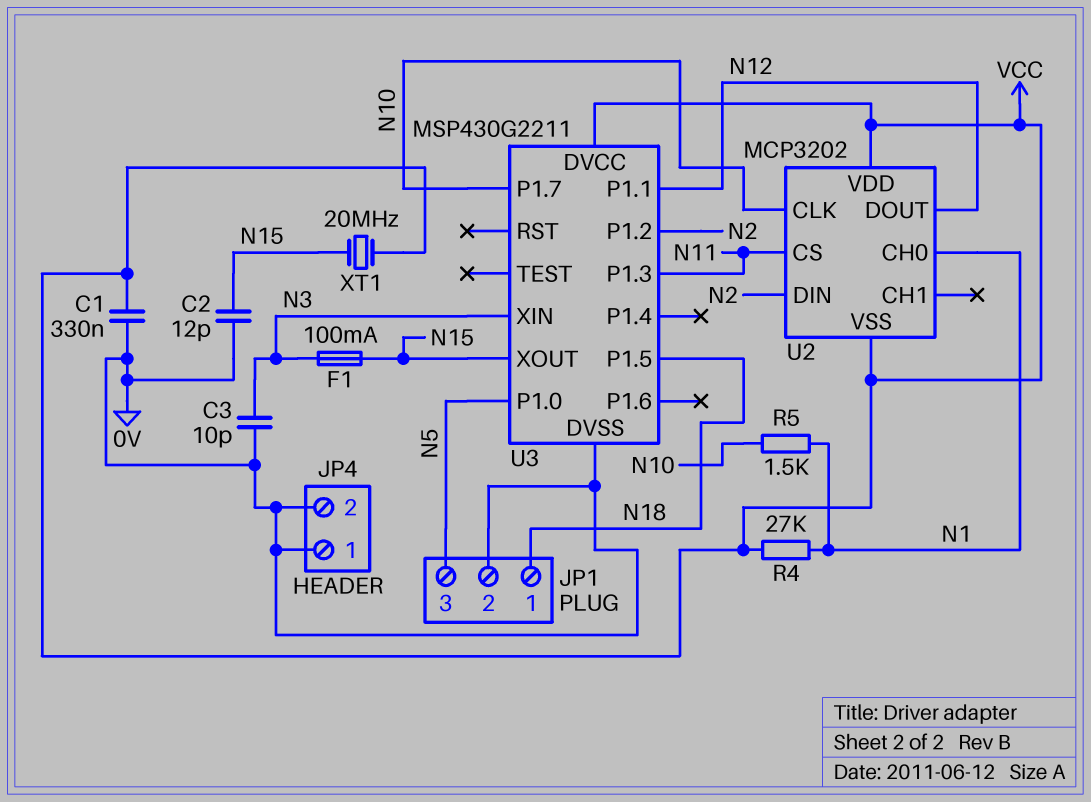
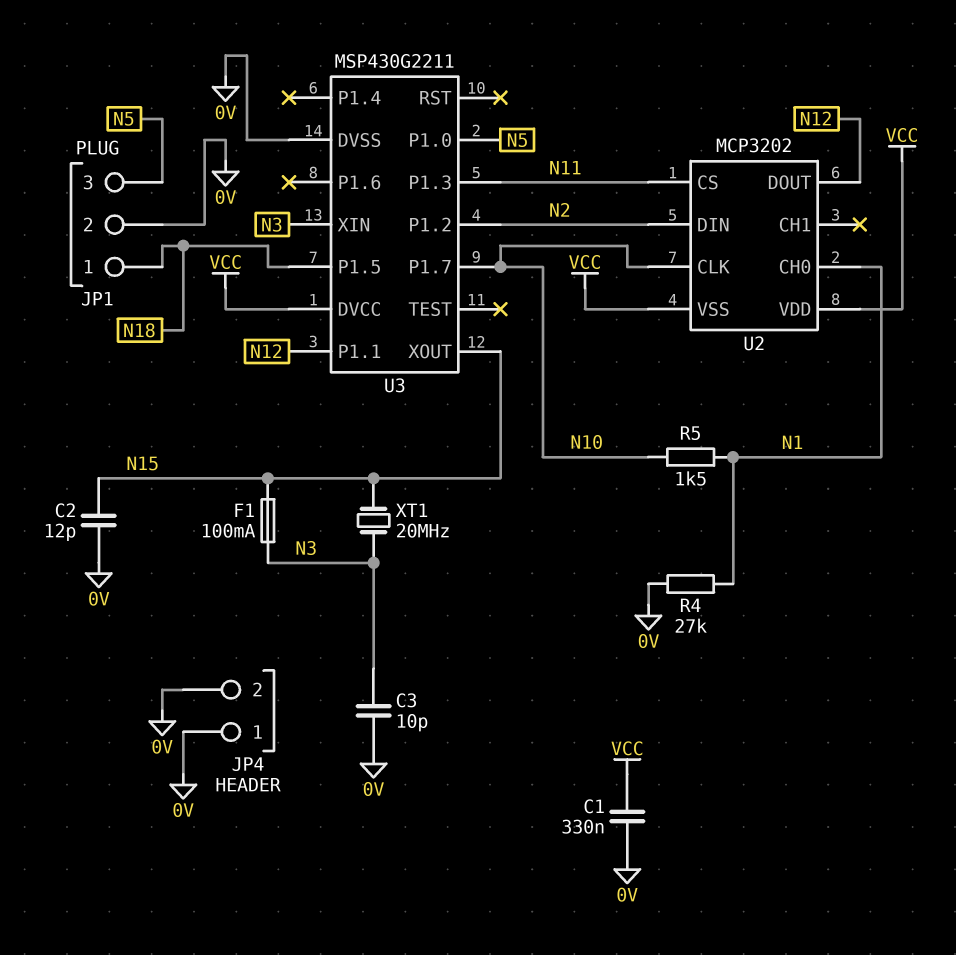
R4: 27k (N1, VCC) -> 27k (0V, N1)
XT1: 20MHz (N15, VCC) -> 20MHz (N3, N15)

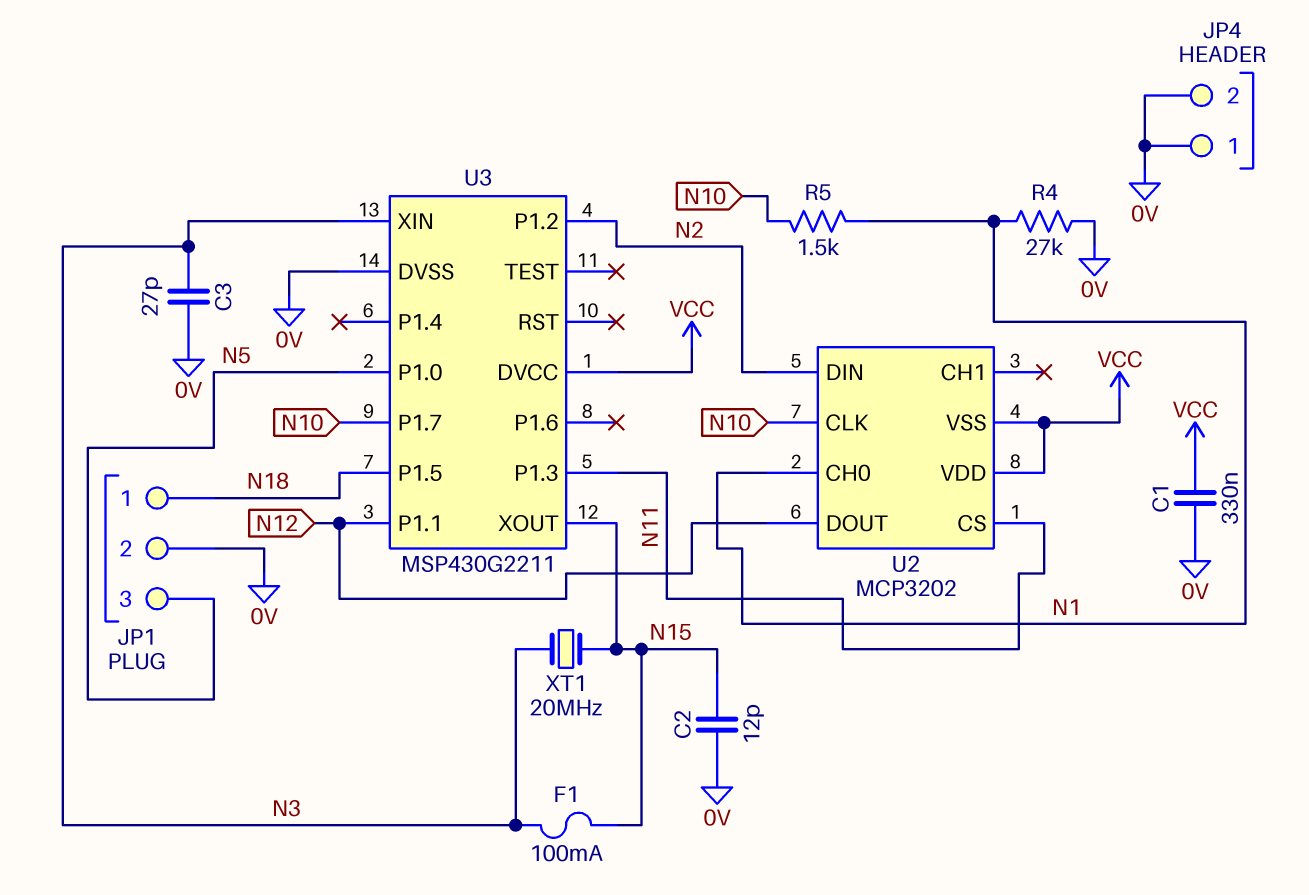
C3: 10pF (0V, N3) -> 27pF (0V, N3)

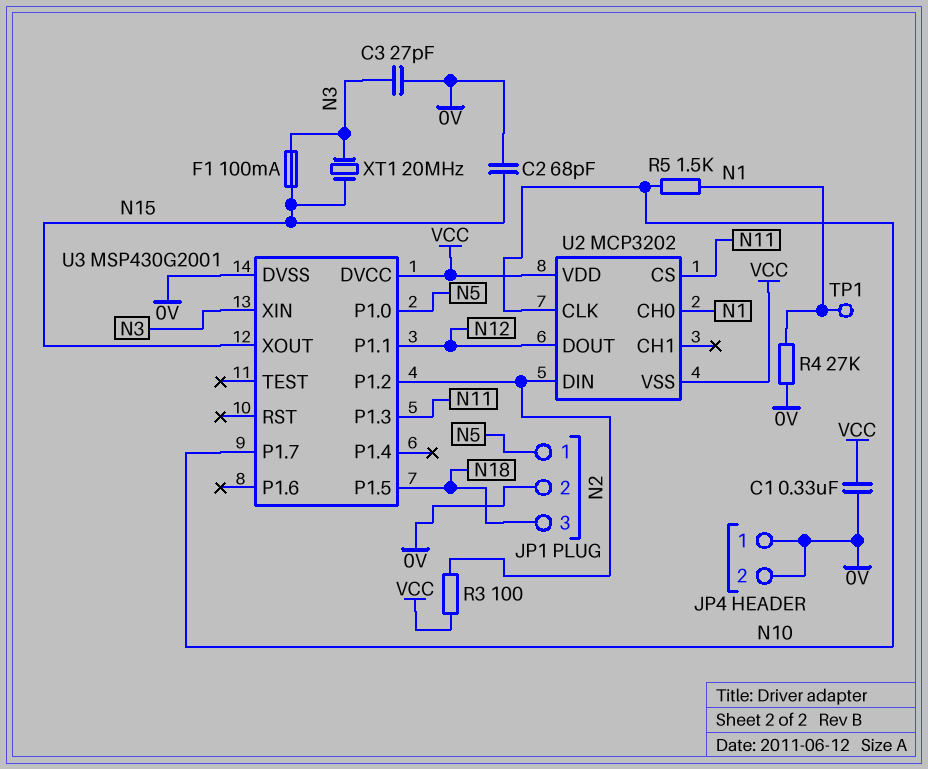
C2: 12pF (0V, N15) -> 68pF (0V, N15)
JP1 pin 1: N18 -> N5
JP1 pin 3: N5 -> N18
R3: none -> 100 (N2, VCC)
TP1: none -> test point (N1)
U3: MSP430G2211 -> MSP430G2001

